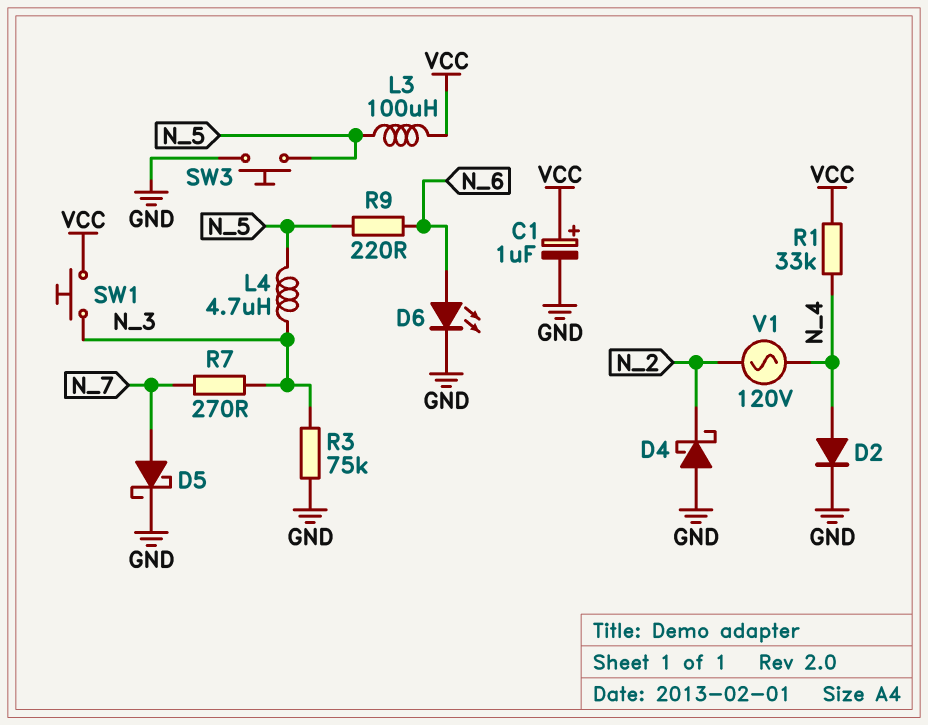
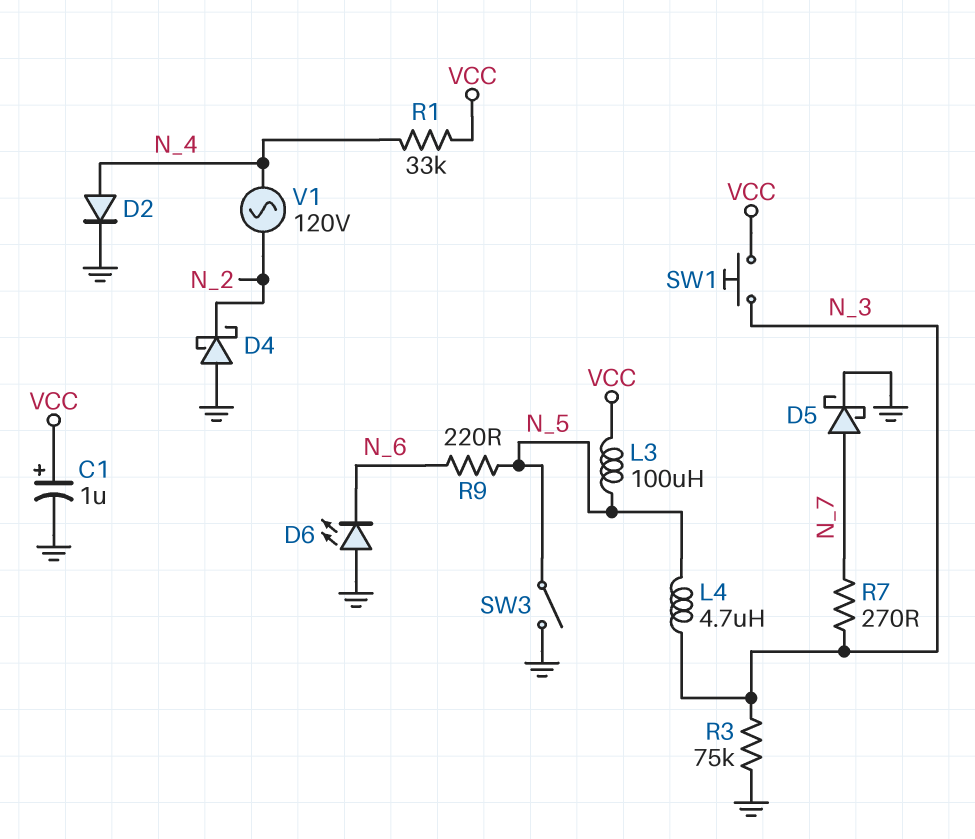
D6: LED (A N_6, K GND) -> LED (A GND, K N_6)
SW3: button (GND, N_5) -> switch (GND, N_5)

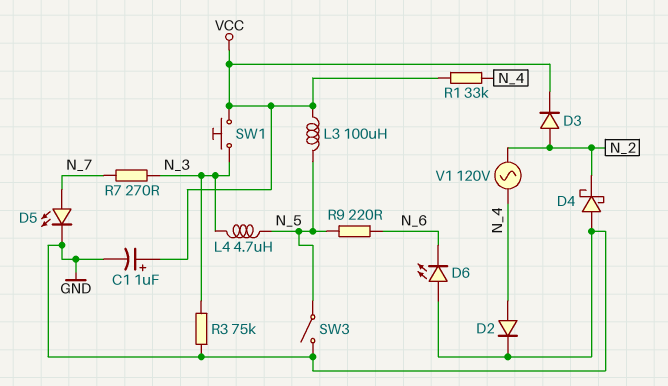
D3: none -> diode (A N_2, K VCC)
D5: schottky (A N_7, K GND) -> LED (A N_7, K GND)

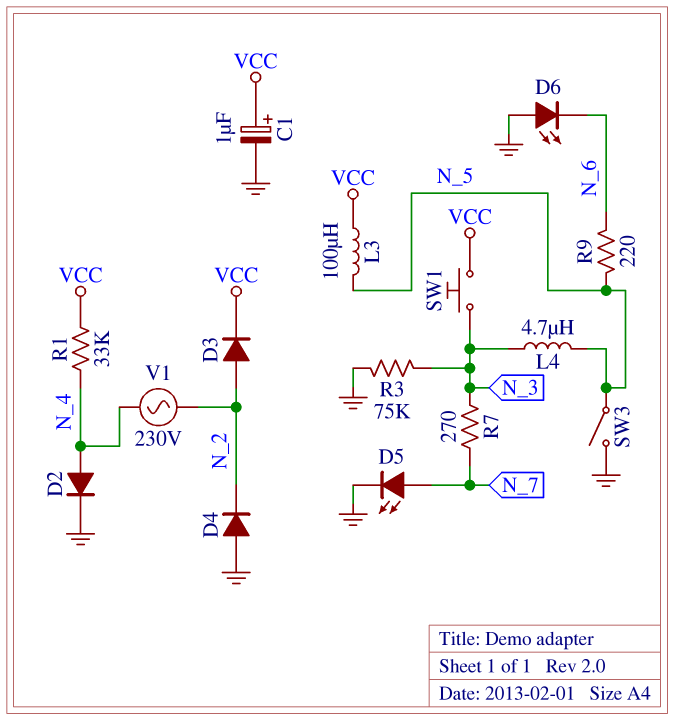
D4: schottky (A GND, K N_2) -> diode (A GND, K N_2)
V1: AC 120V (N_2, N_4) -> AC 230V (N_2, N_4)

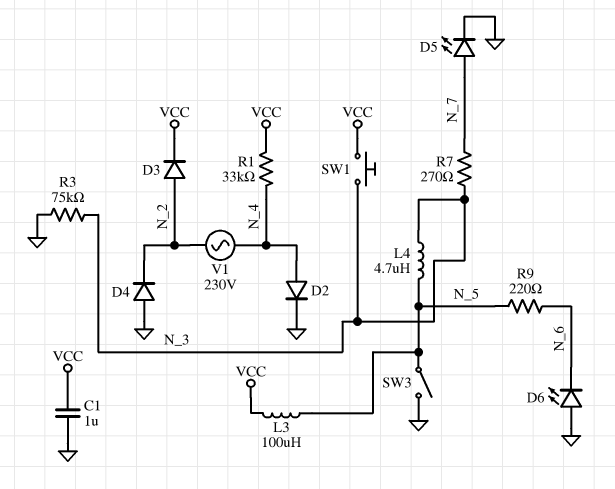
C1: 1uF (plus VCC, minus GND) -> 1uF (GND, VCC)

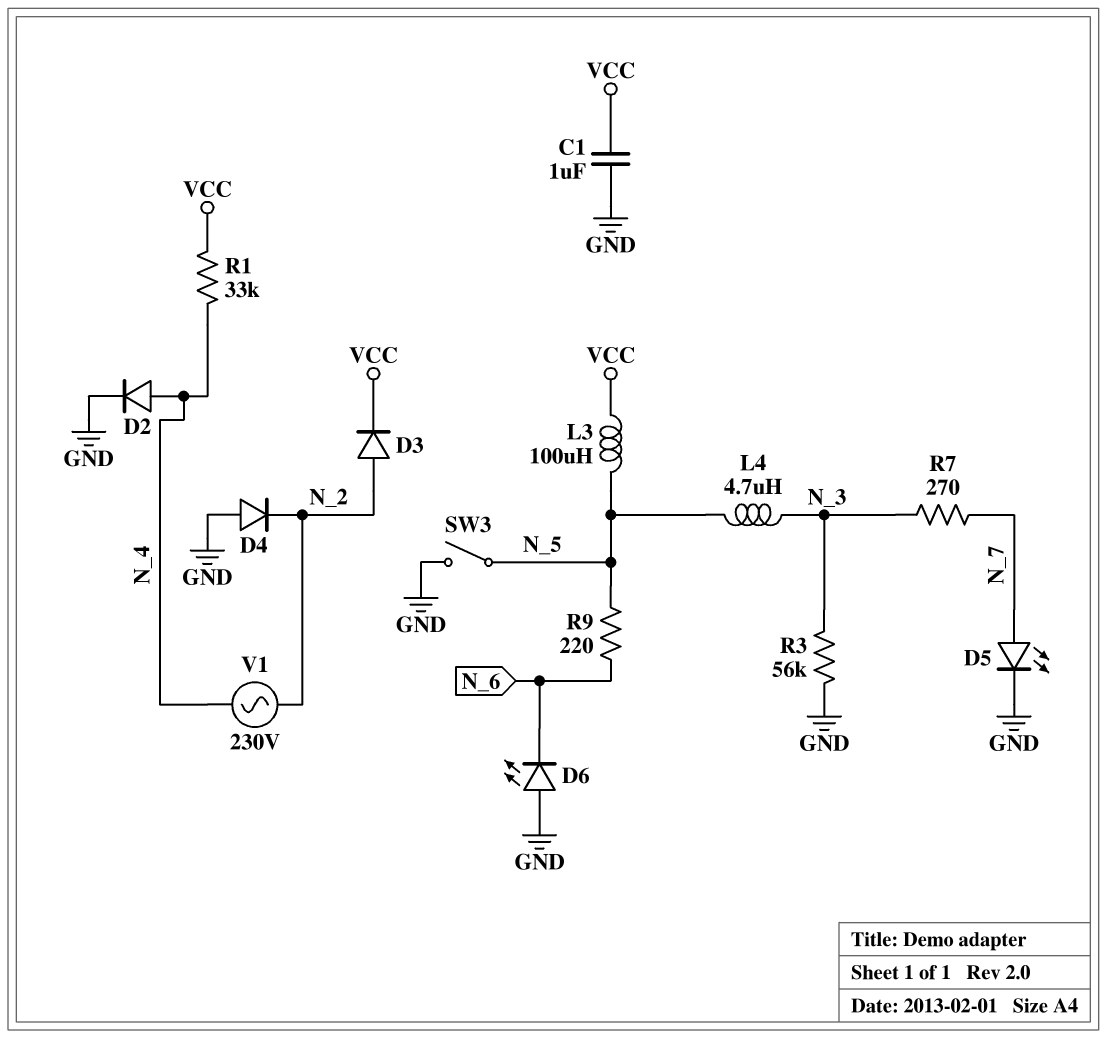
R3: 75k (GND, N_3) -> 56k (GND, N_3)
SW1: button (N_3, VCC) -> none

